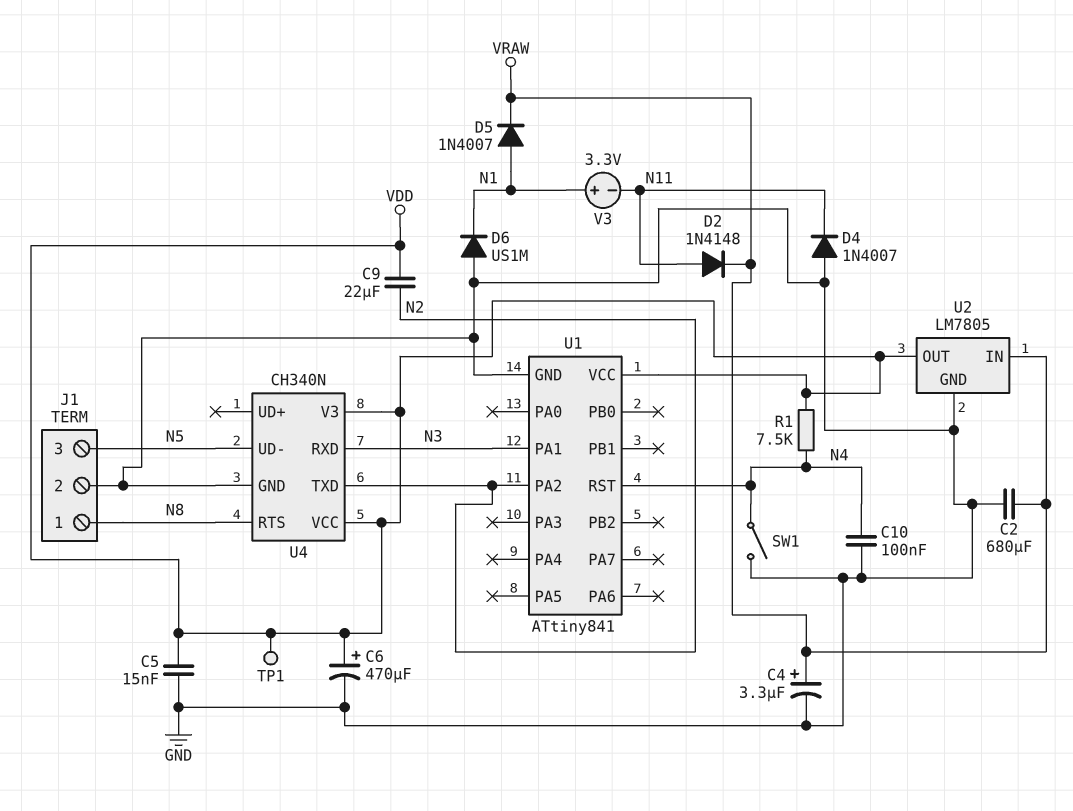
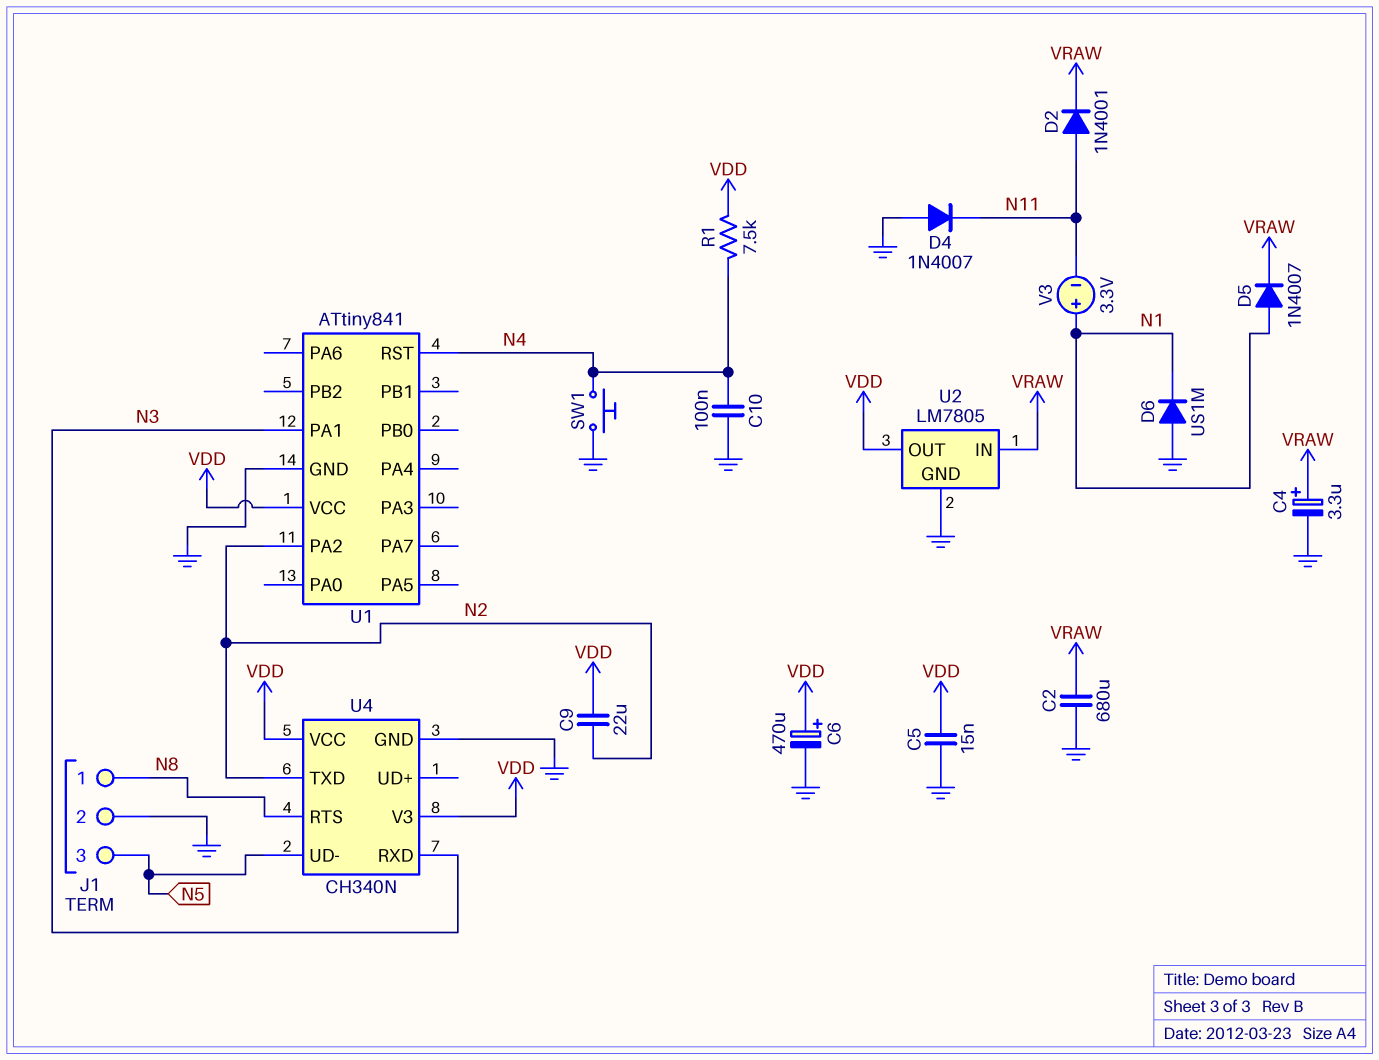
D2: diode 1N4148 (A N11, K VRAW) -> diode 1N4001 (A N11, K VRAW)
SW1: switch (GND, N4) -> button (GND, N4)
TP1: test point (VDD) -> none

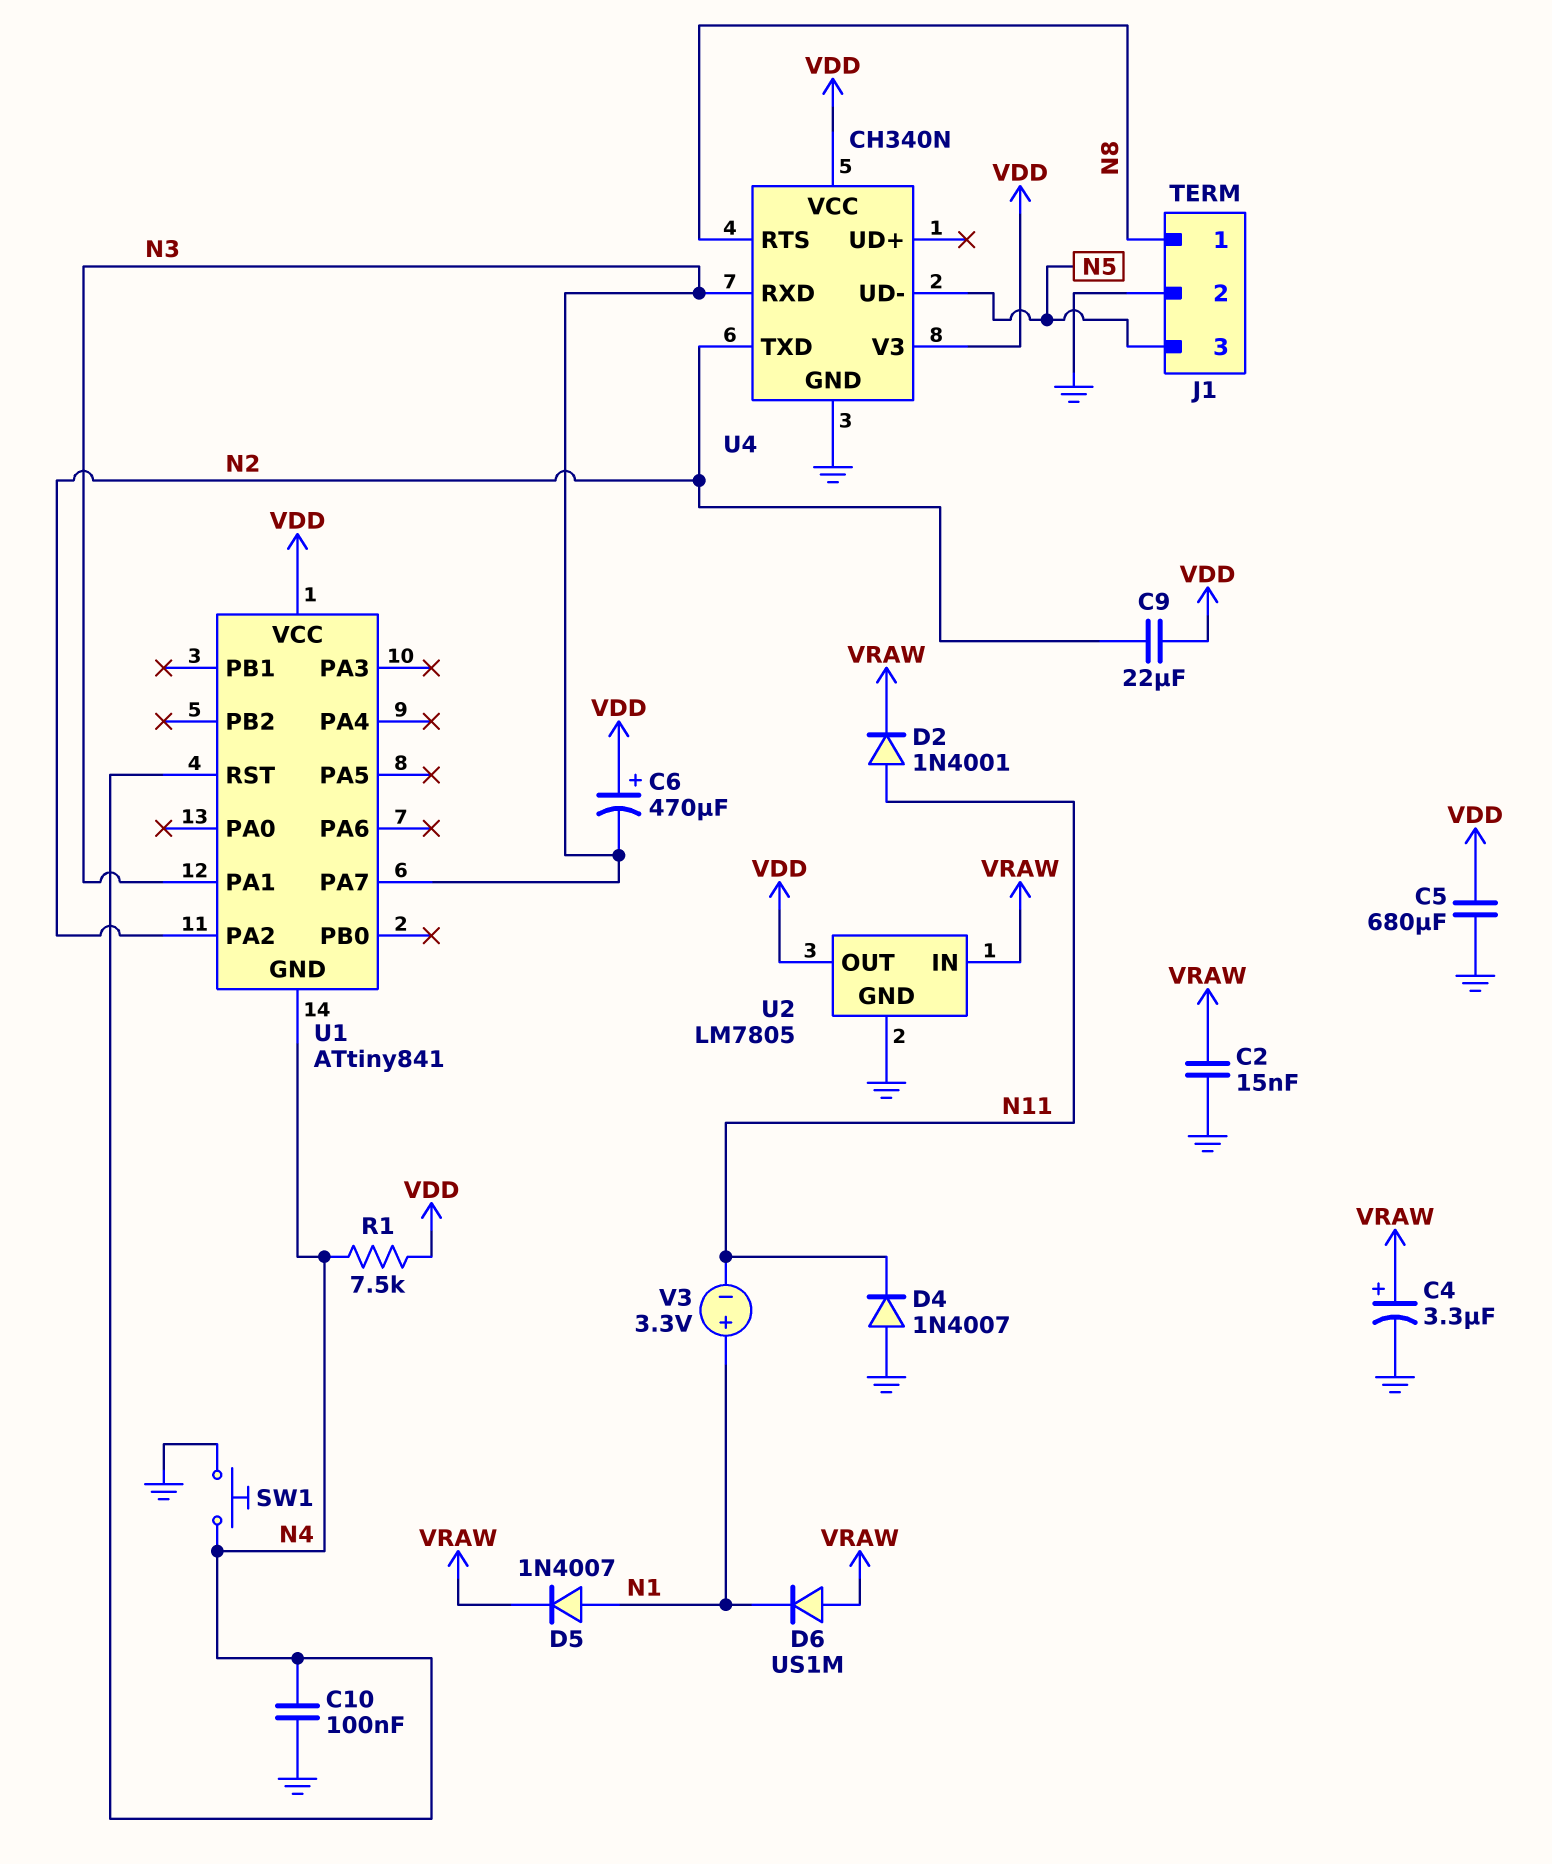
C2: 680uF (GND, VRAW) -> 15nF (GND, VRAW)
C5: 15nF (GND, VDD) -> 680uF (GND, VDD)
C6: 470uF (plus VDD, minus GND) -> 470uF (plus VDD, minus N3)
D6: diode US1M (A GND, K N1) -> diode US1M (A VRAW, K N1)
U1 pin GND: GND -> N4
U1 pin PA7: none -> N3

